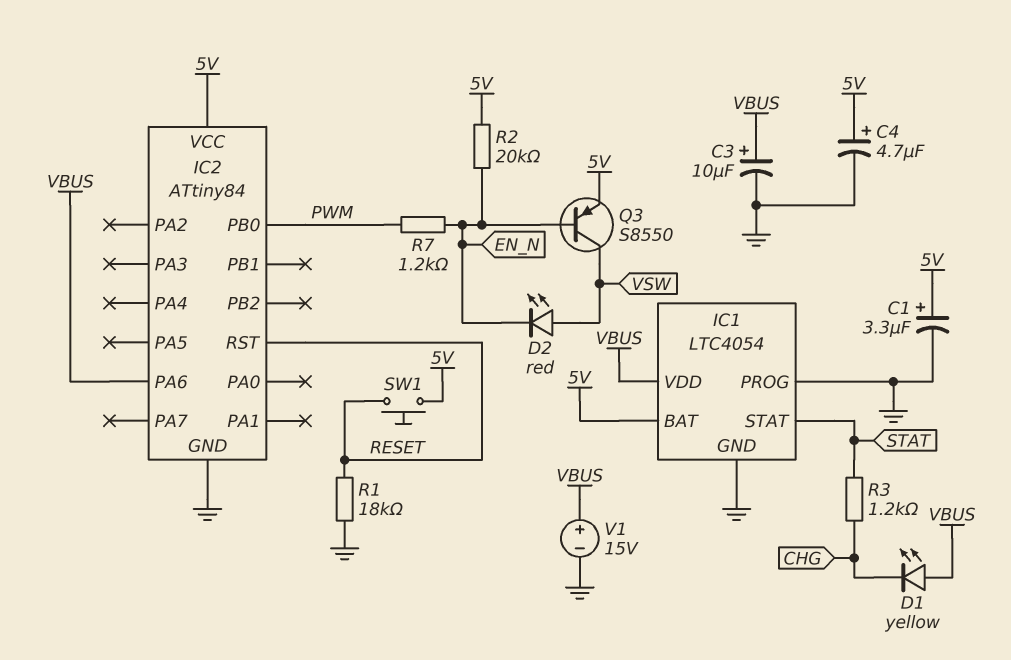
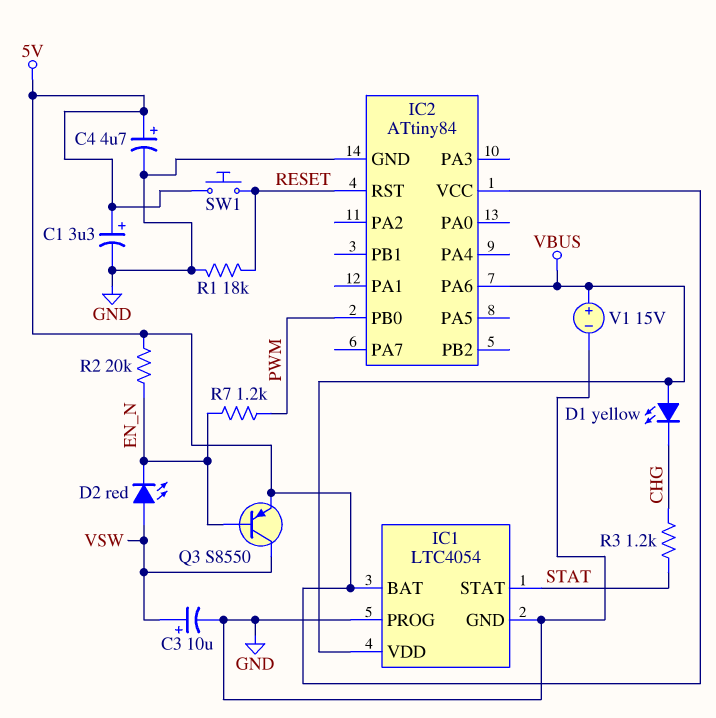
C3: 10uF (plus VBUS, minus GND) -> 10uF (plus VSW, minus GND)

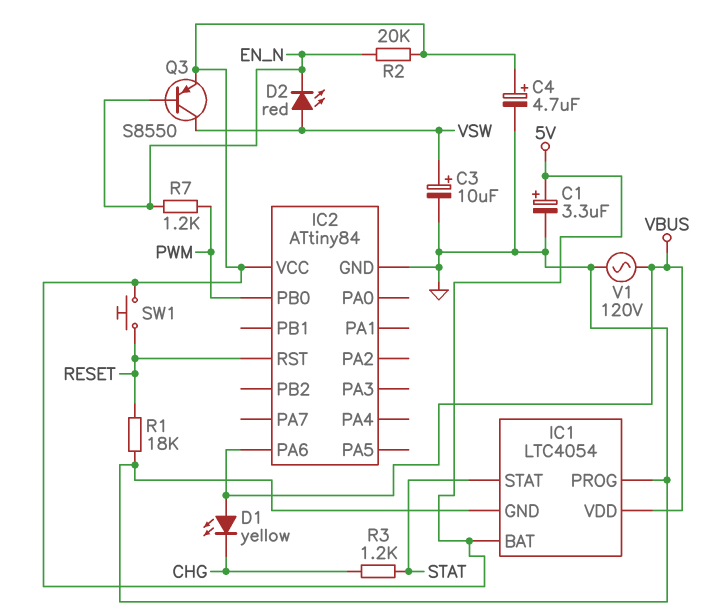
V1: 15V (plus VBUS, minus GND) -> AC 120V (GND, VBUS)

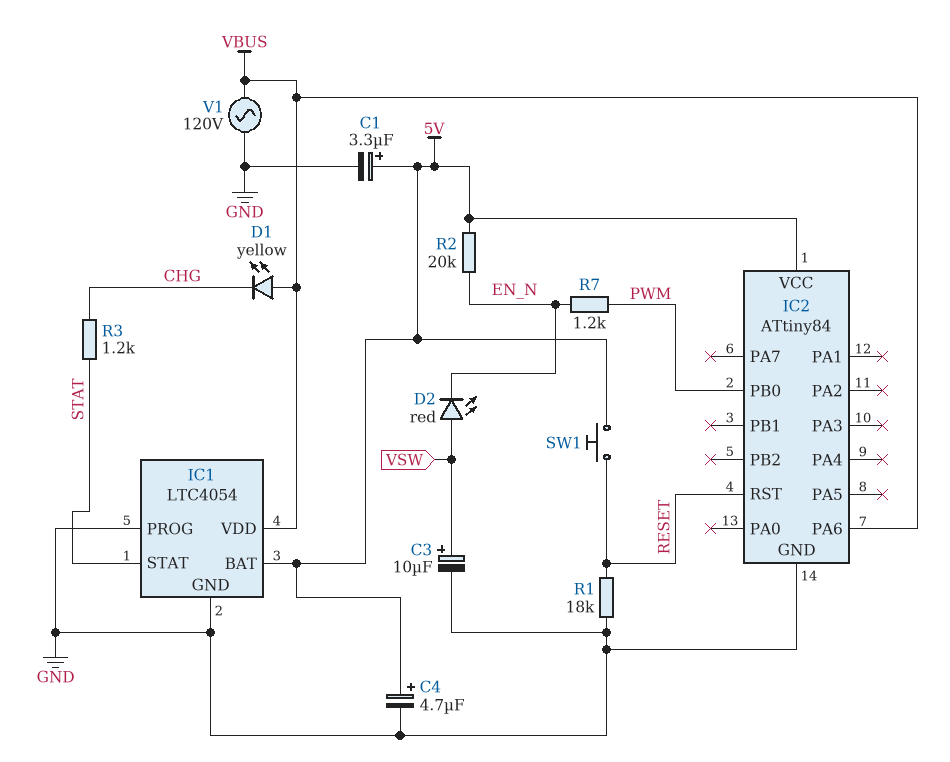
Q3: PNP S8550 (B EN_N, C VSW, E 5V) -> none

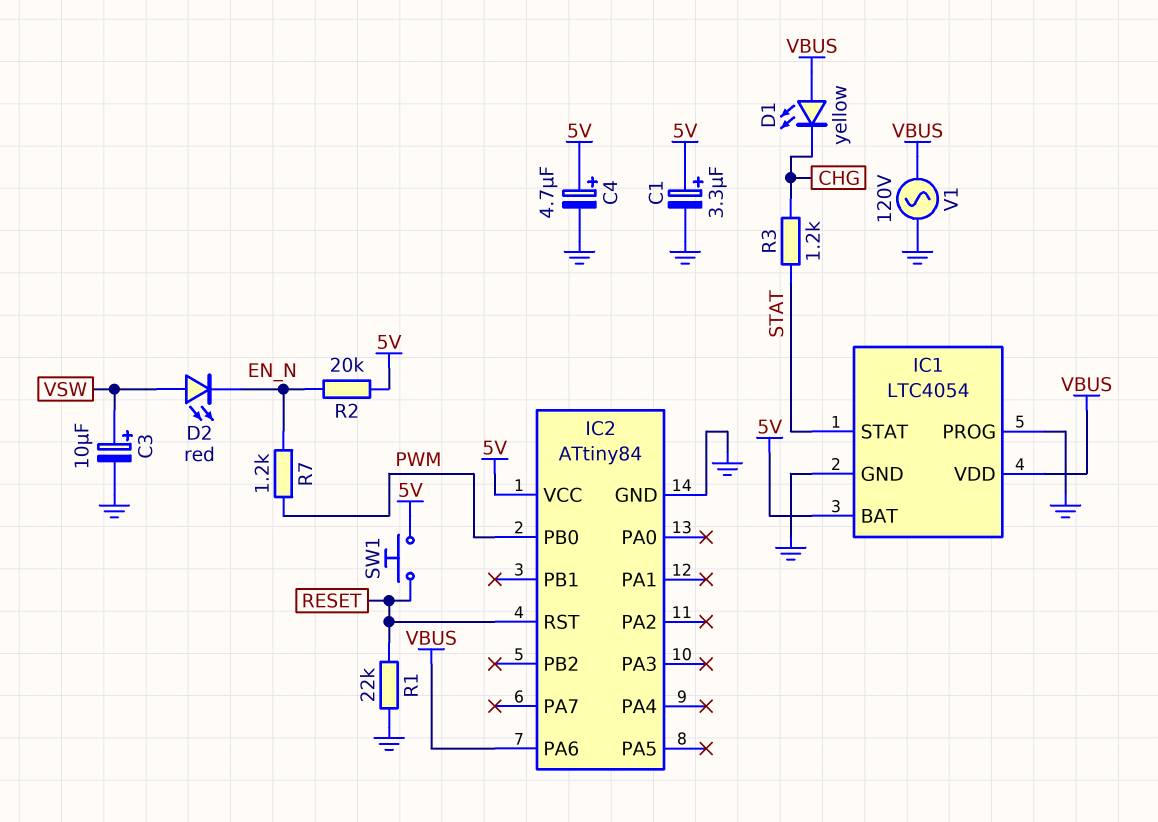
R1: 18k (GND, RESET) -> 22k (GND, RESET)

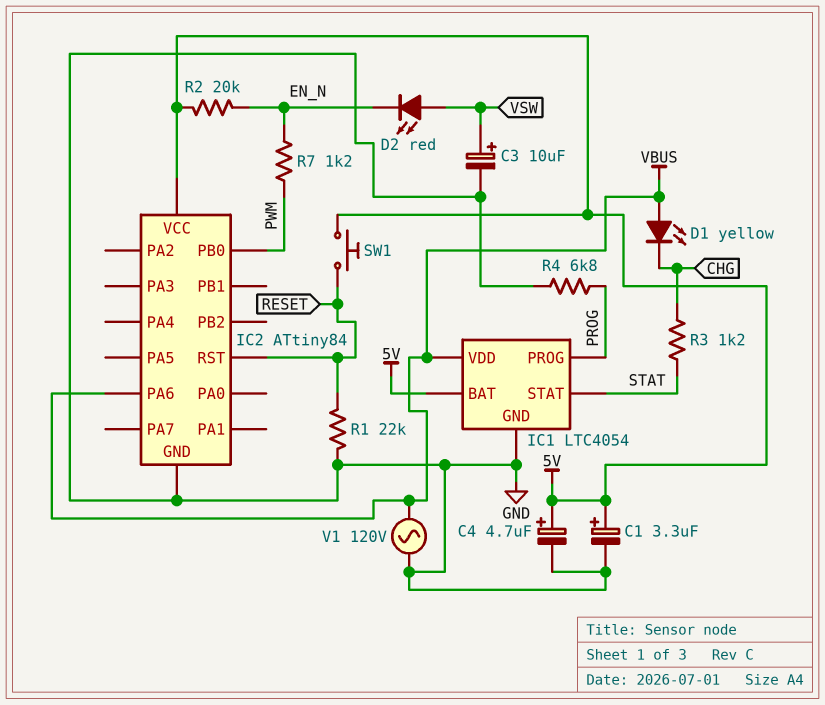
IC1 pin PROG: GND -> PROG
R4: none -> 6.8k (GND, PROG)

